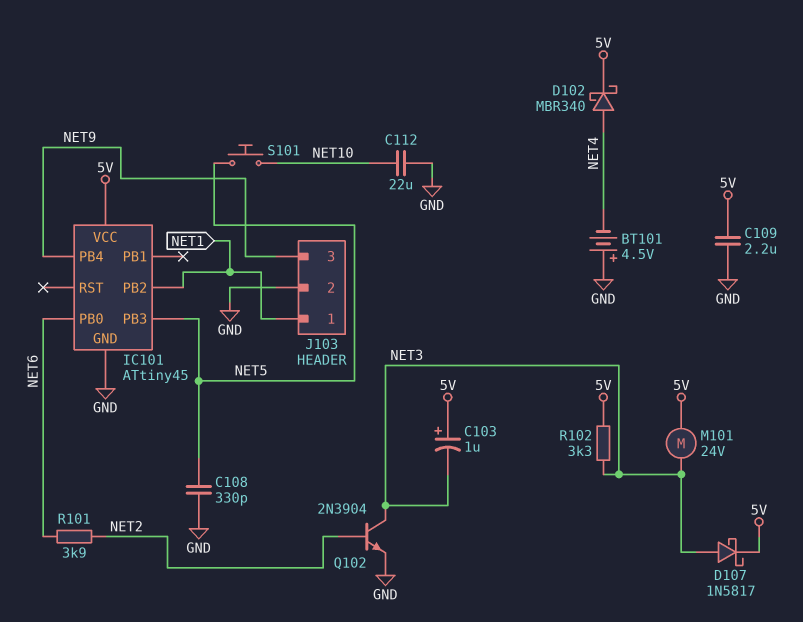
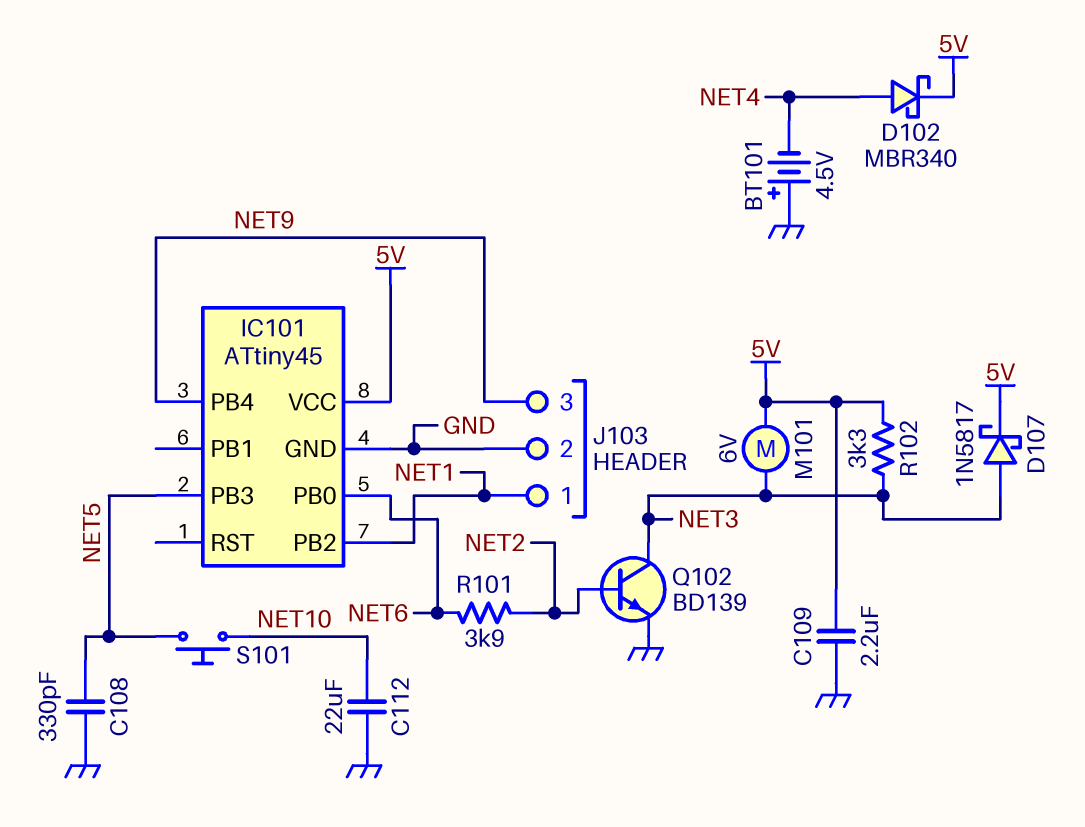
C103: 1uF (plus 5V, minus NET3) -> none
M101: motor 24V (5V, NET3) -> motor 6V (5V, NET3)
Q102: NPN 2N3904 (B NET2, C NET3, E GND) -> NPN BD139 (B NET2, C NET3, E GND)

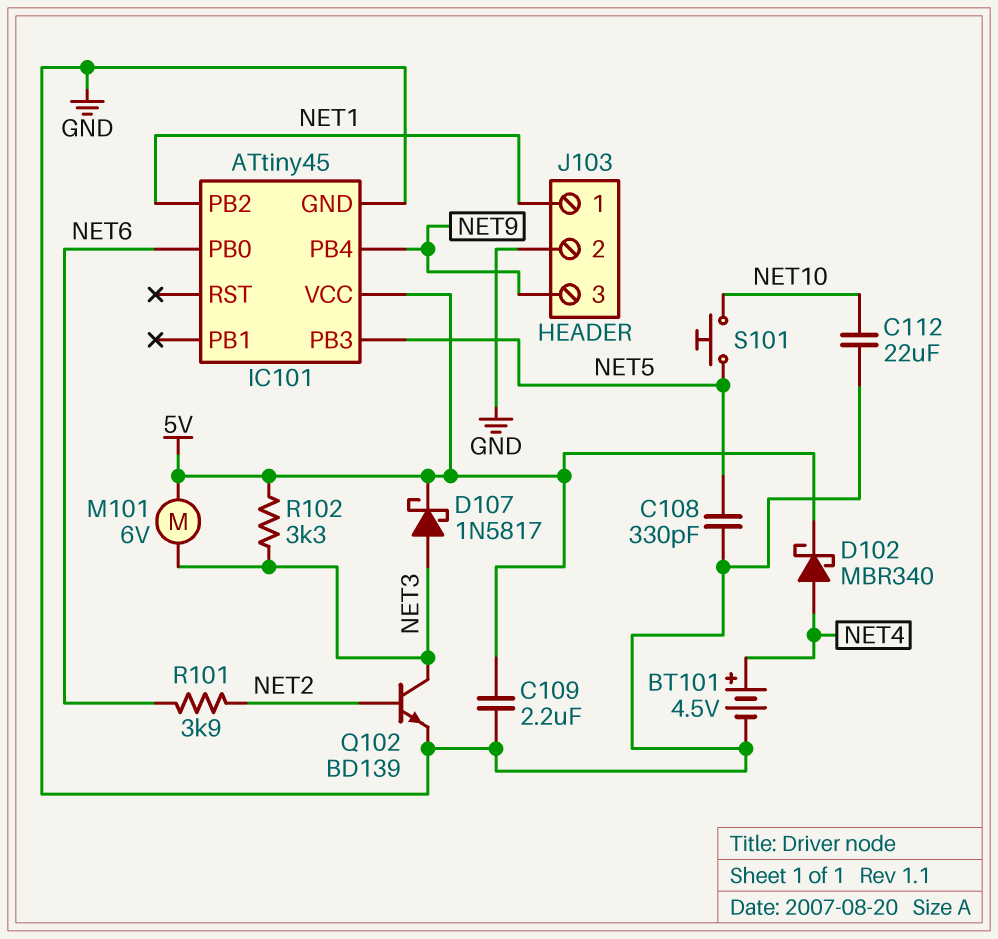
BT101: 4.5V (plus GND, minus NET4) -> 4.5V (plus NET4, minus GND)

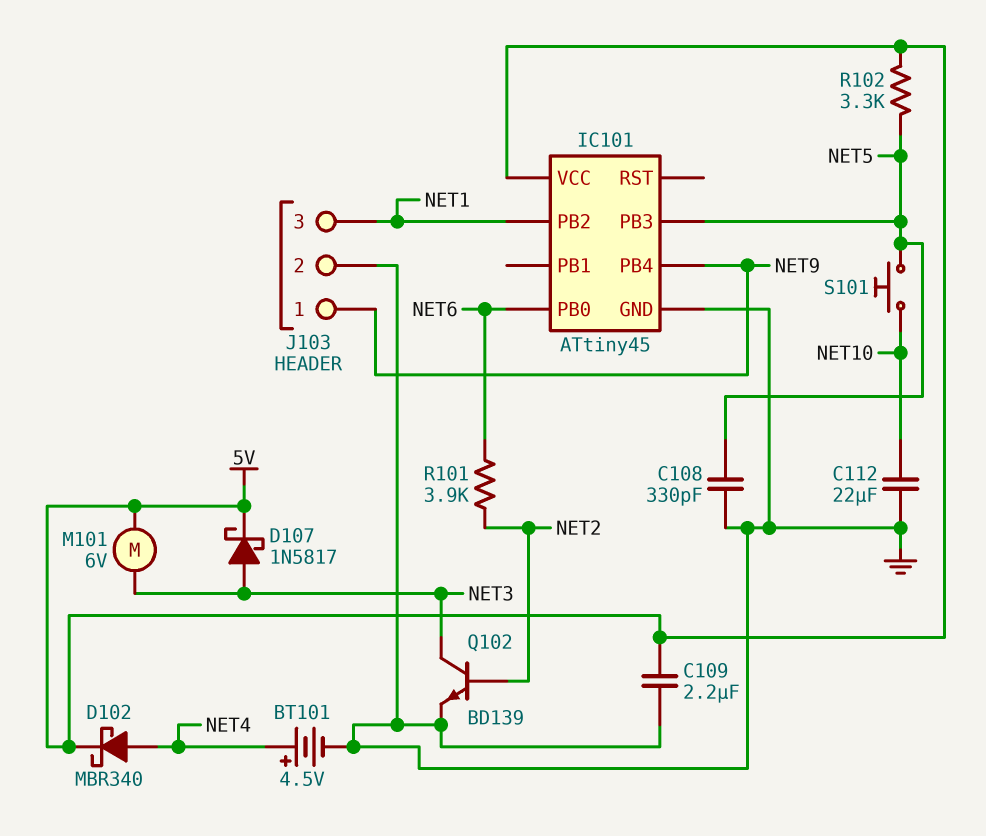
J103 pin 1: NET1 -> NET9
J103 pin 3: NET9 -> NET1
R102: 3.3k (5V, NET3) -> 3.3k (5V, NET5)

